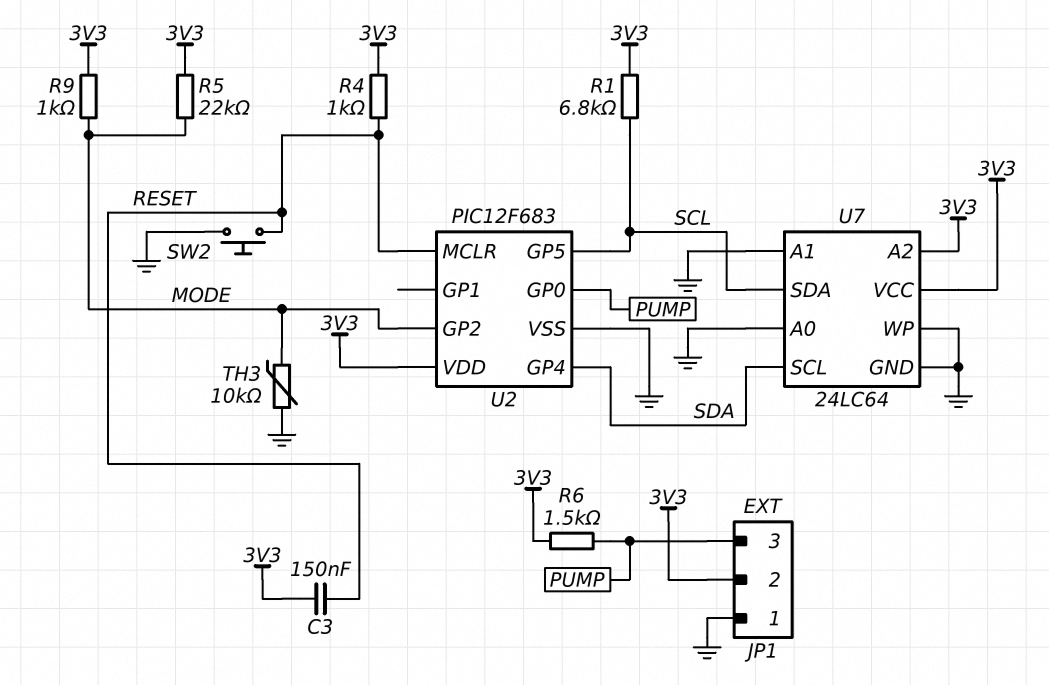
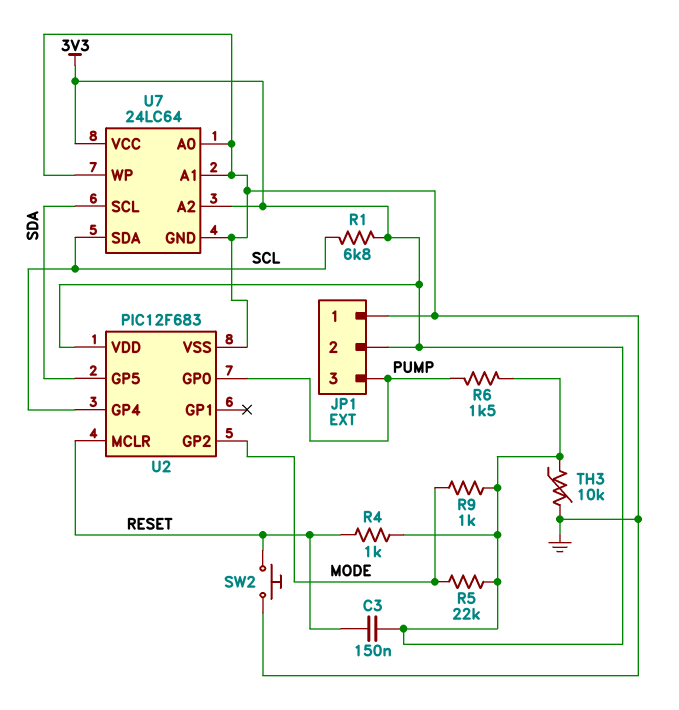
TH3: 10k (GND, MODE) -> 10k (3V3, GND)
U2 pin GP4: SDA -> SCL
U2 pin GP5: SCL -> SDA

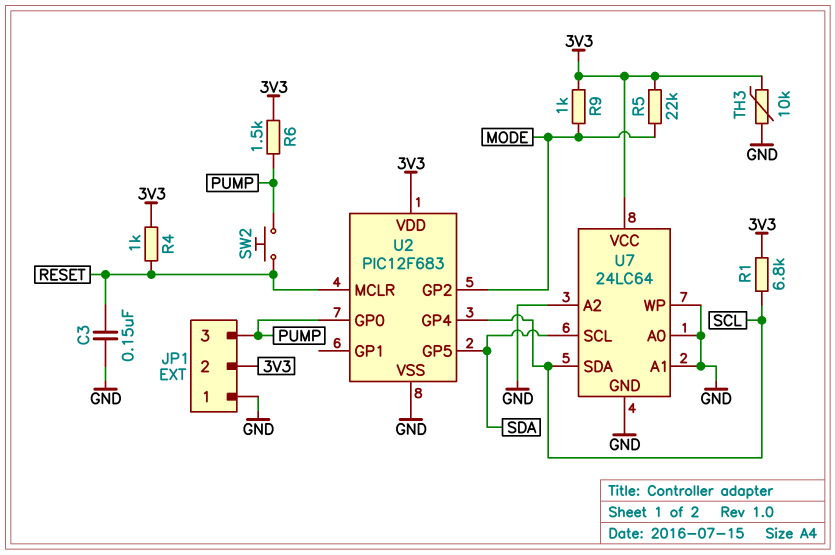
C3: 150nF (3V3, RESET) -> 150nF (GND, RESET)
SW2: button (GND, RESET) -> button (PUMP, RESET)
U7 pin A2: 3V3 -> GND

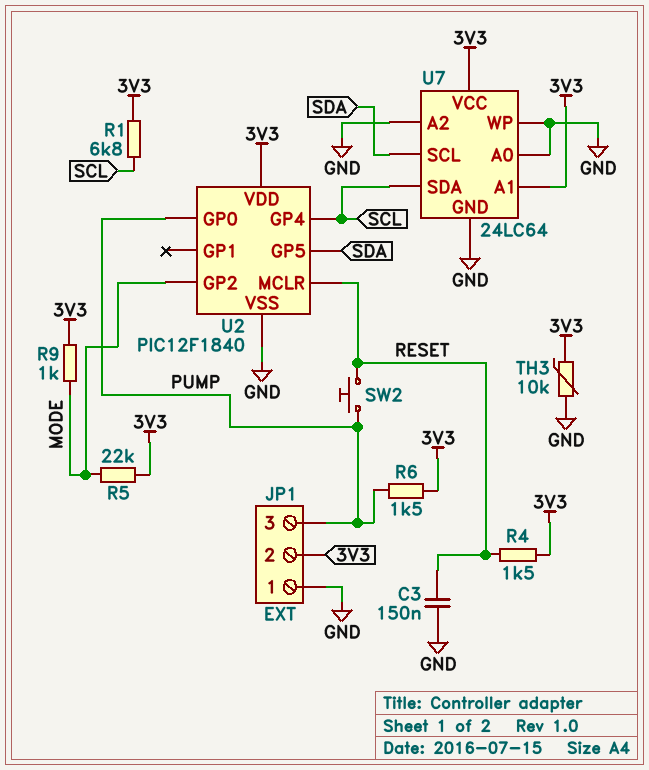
R4: 1k (3V3, RESET) -> 1.5k (3V3, RESET)
U2: PIC12F683 -> PIC12F1840
U7 pin A1: GND -> 3V3

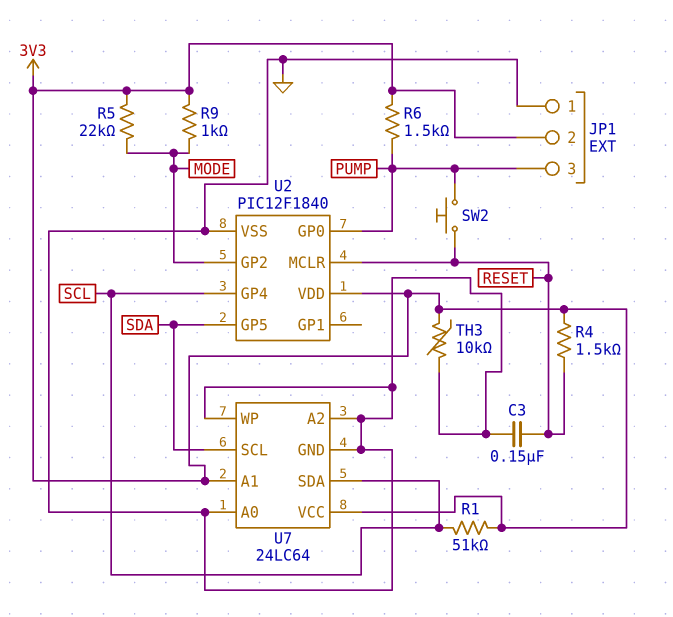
R1: 6.8k (3V3, SCL) -> 51k (3V3, SCL)

